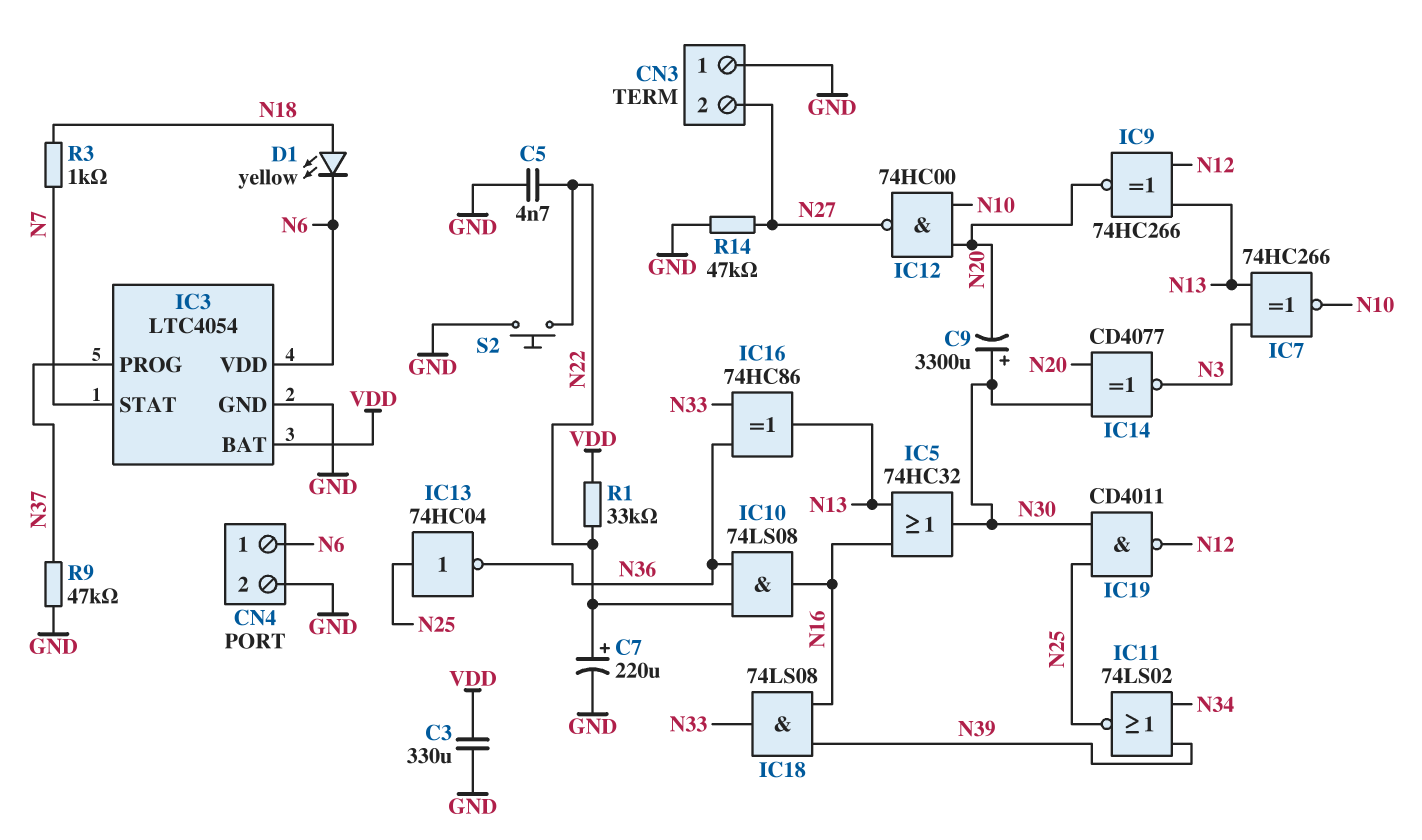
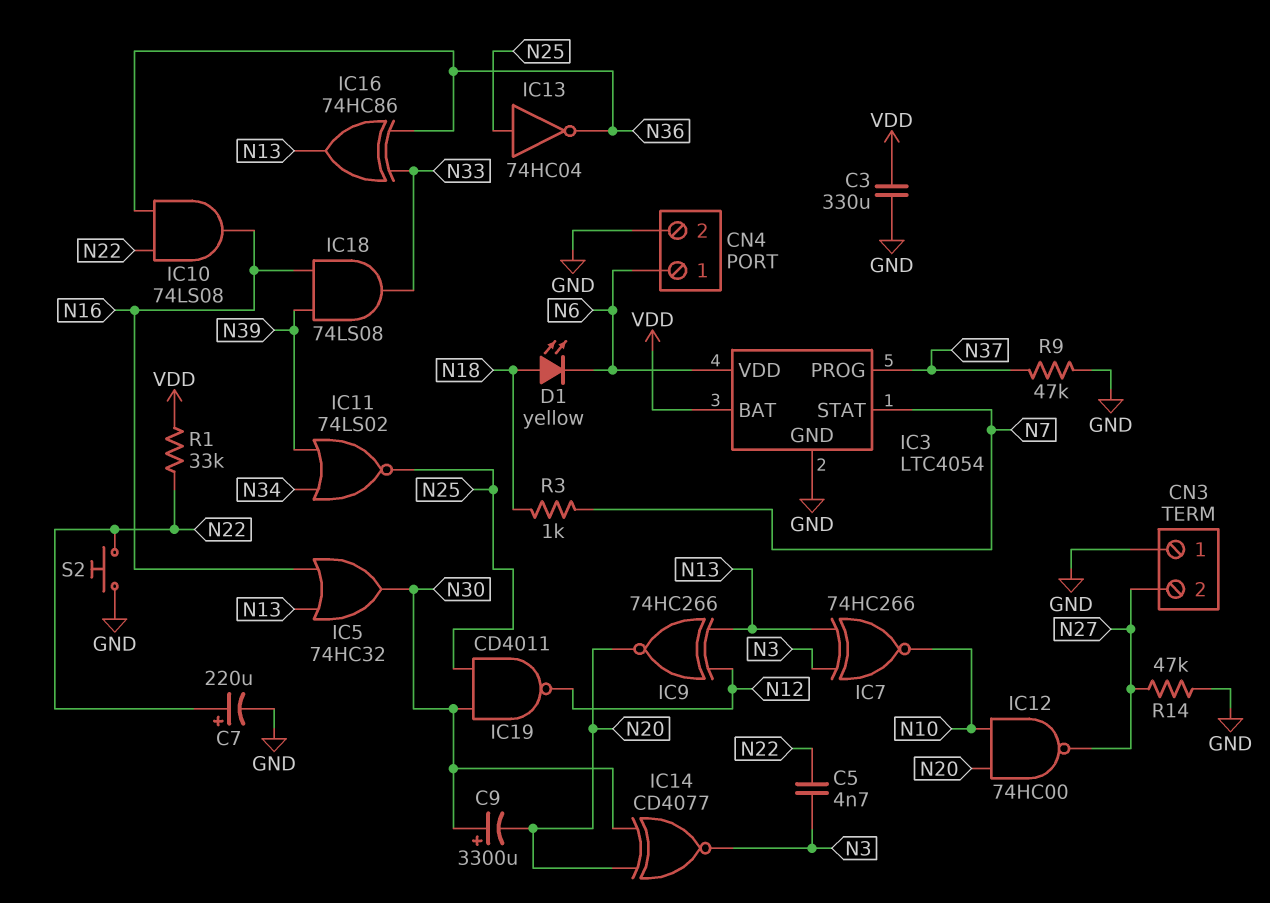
C5: 4.7nF (GND, N22) -> 4.7nF (N3, N22)

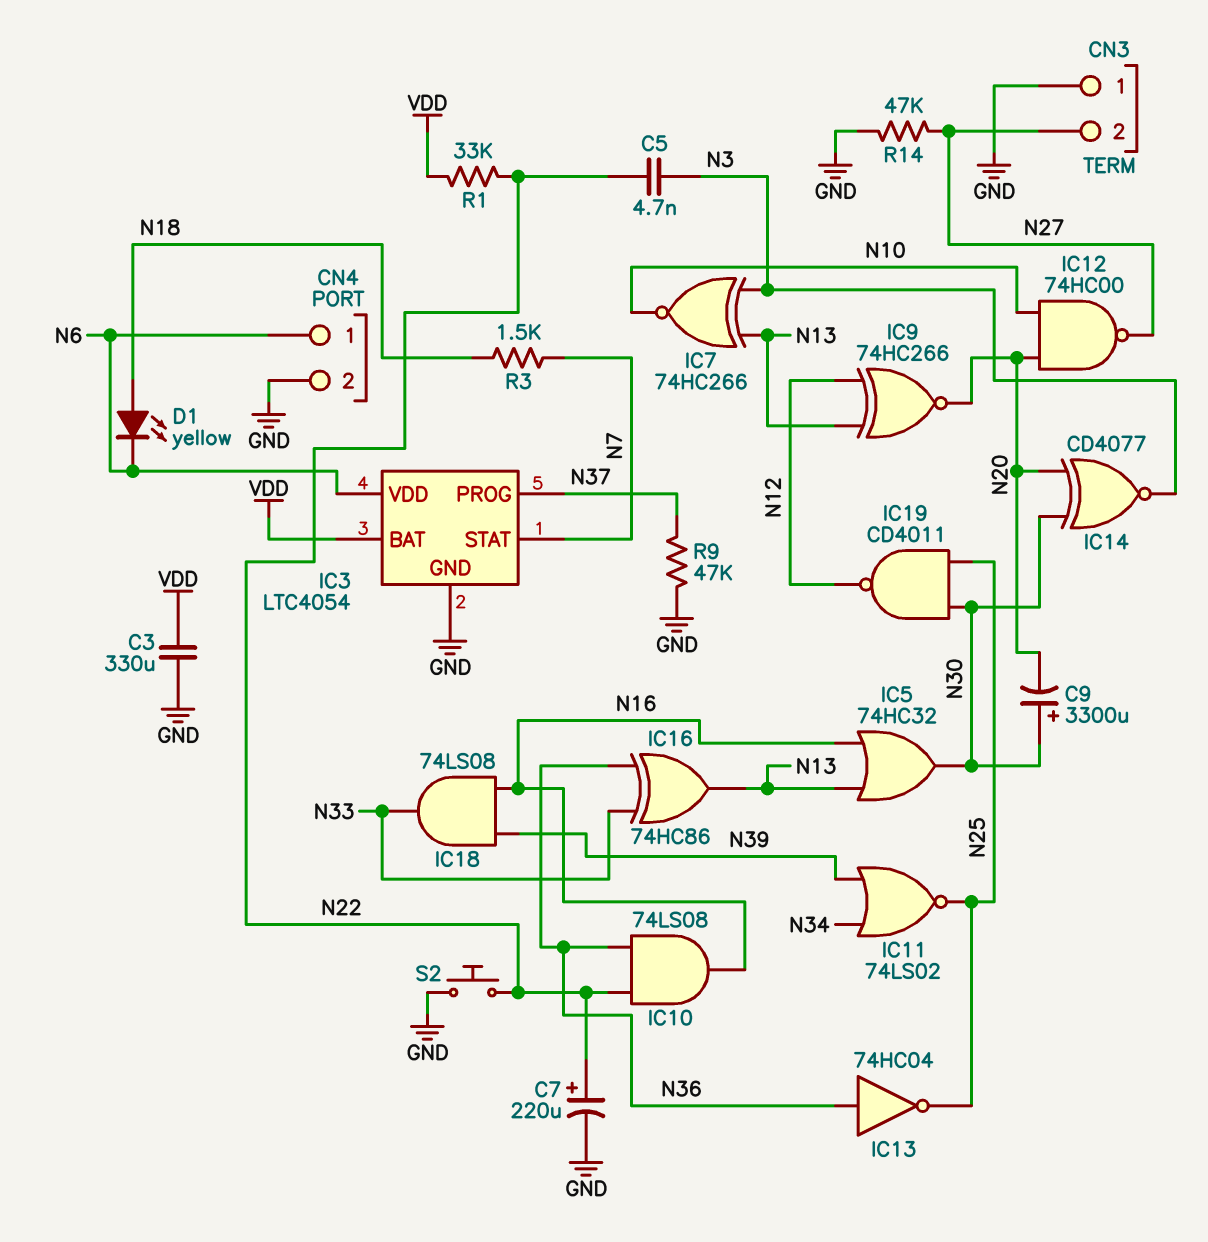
IC13: NOT 74HC04 (in N25, out N36) -> NOT 74HC04 (in N36, out N25)
R3: 1k (N7, N18) -> 1.5k (N7, N18)

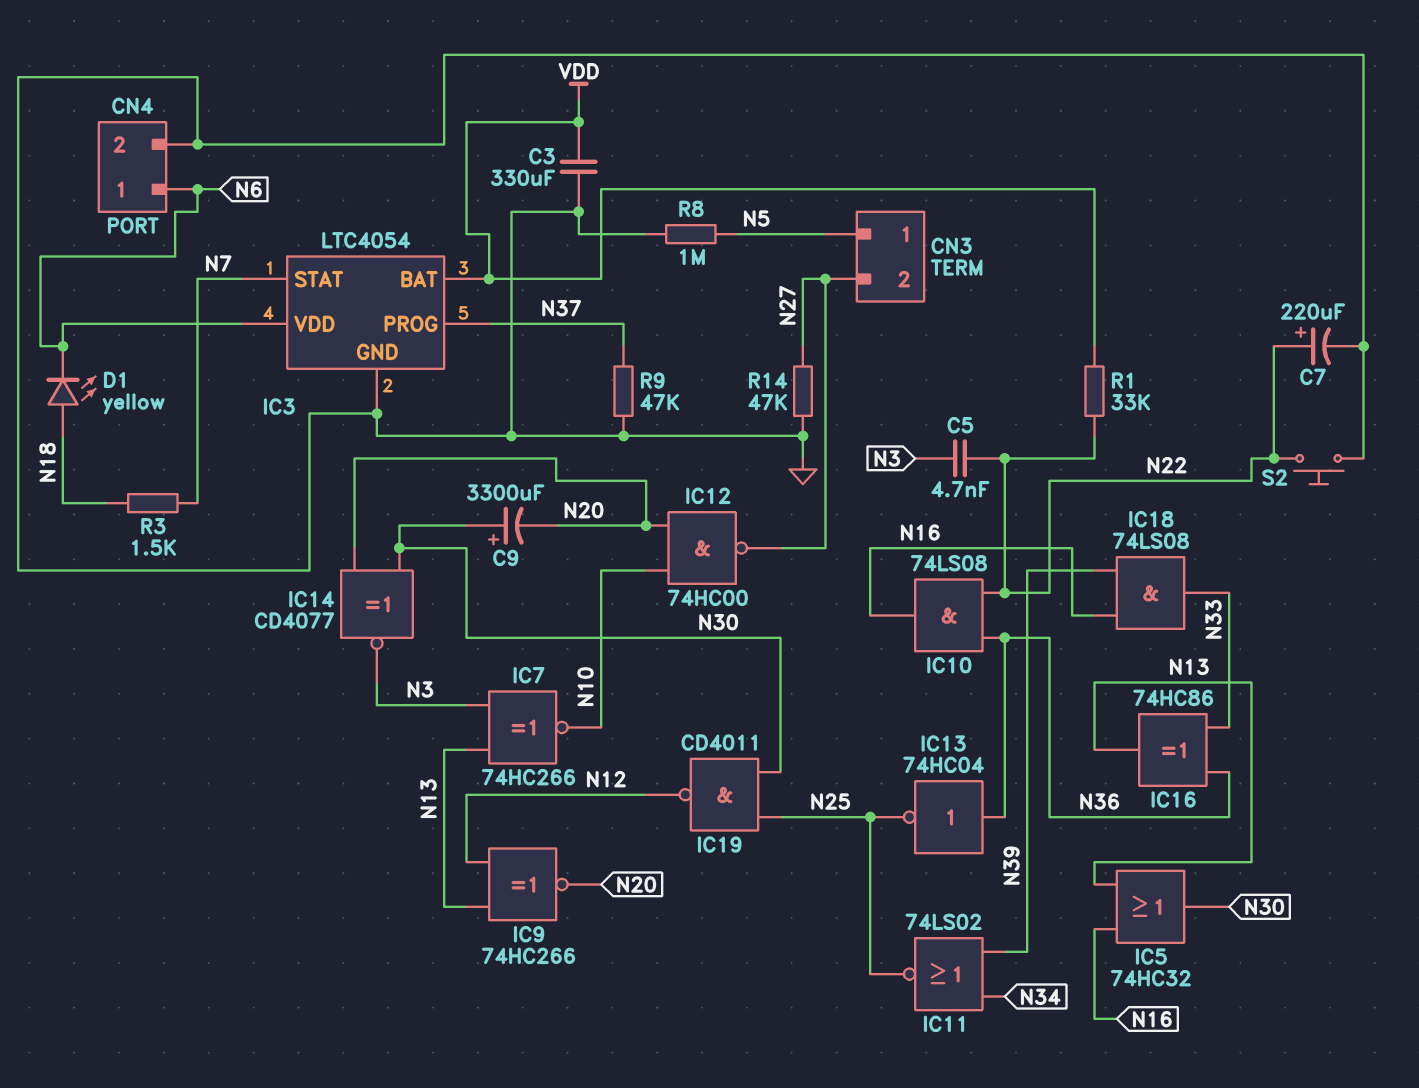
CN3 pin 1: GND -> N5
R8: none -> 1M (GND, N5)

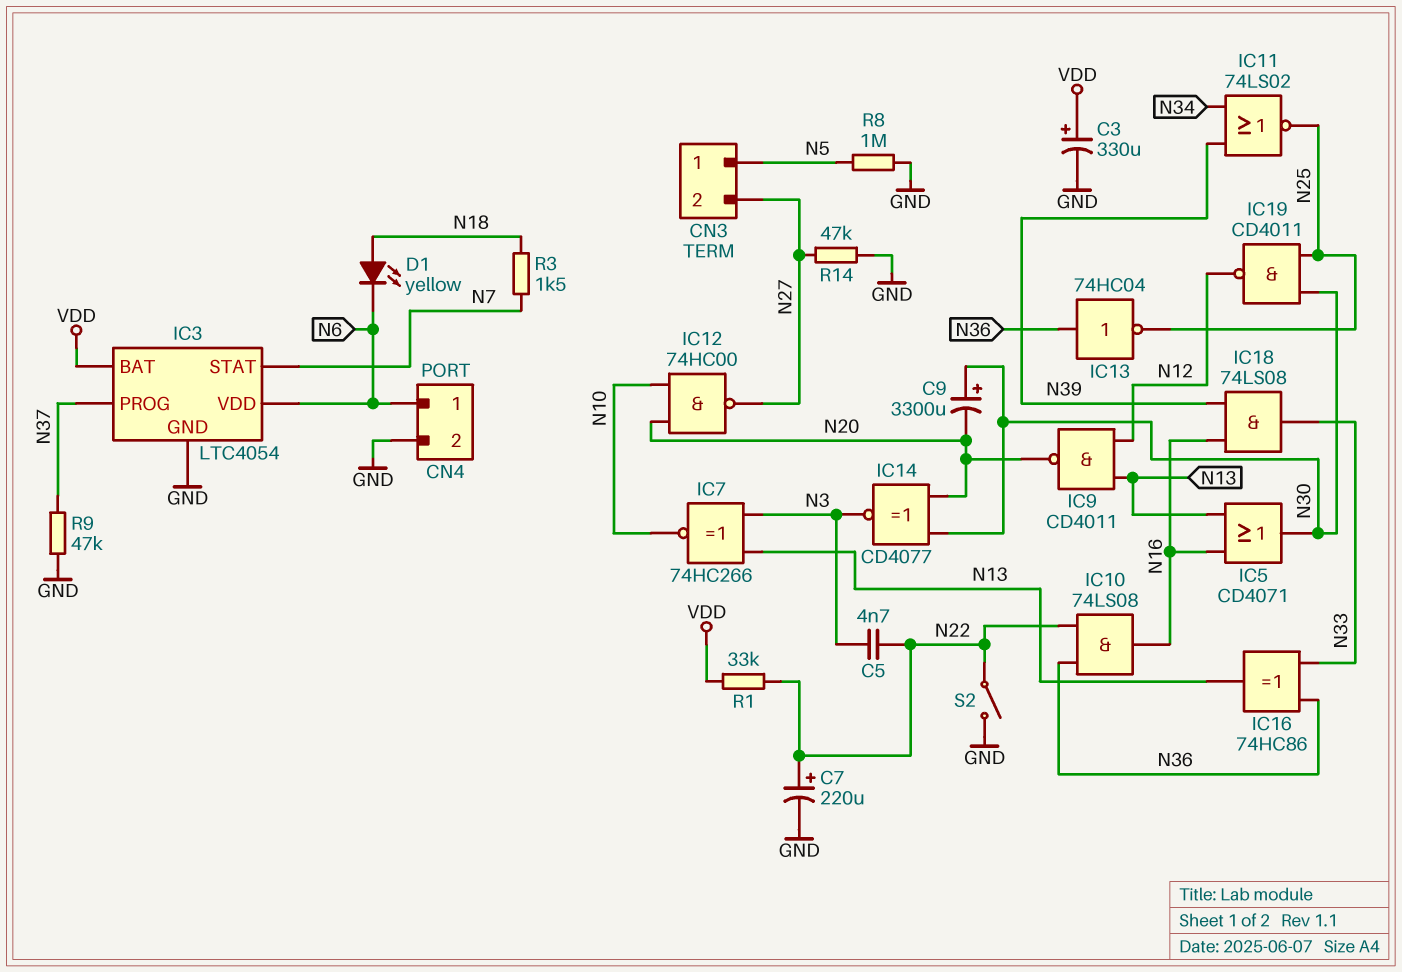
C3: 330uF (GND, VDD) -> 330uF (plus VDD, minus GND)
IC5: OR 74HC32 (in N13, in N16, out N30) -> OR CD4071 (in N13, in N16, out N30)
IC9: XNOR 74HC266 (in N12, in N13, out N20) -> NAND CD4011 (in N12, in N13, out N20)
S2: button (GND, N22) -> switch (GND, N22)

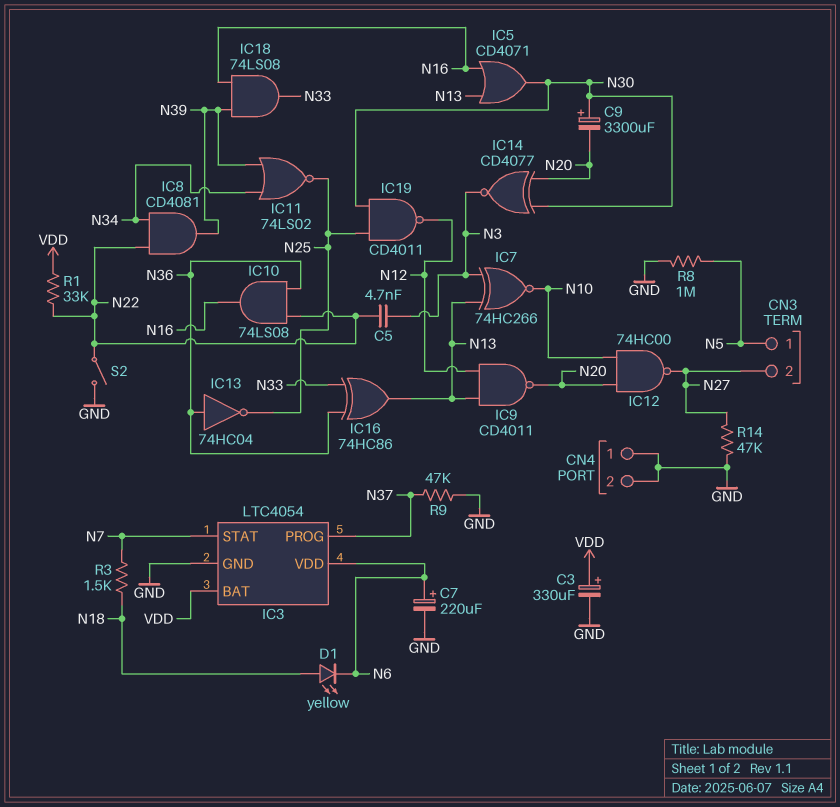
C7: 220uF (plus N22, minus GND) -> 220uF (plus N6, minus GND)
CN4 pin 1: N6 -> GND
IC8: none -> AND CD4081 (in N22, in N34, out N39)

